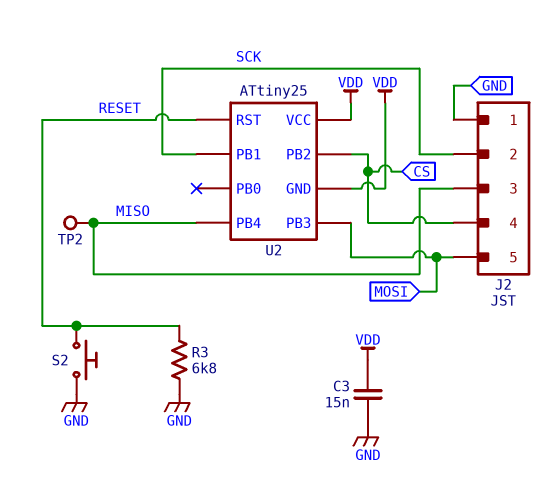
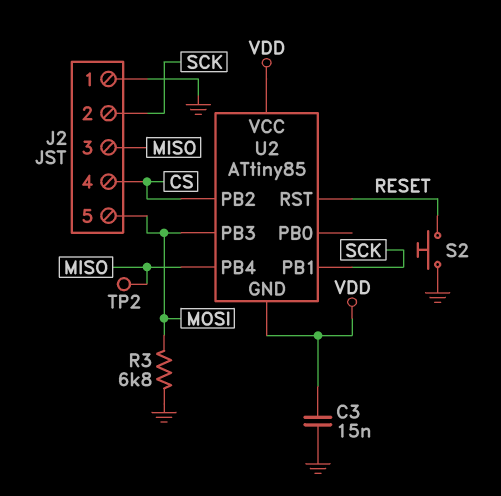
R3: 6.8k (GND, RESET) -> 6.8k (GND, MOSI)
U2: ATtiny25 -> ATtiny85

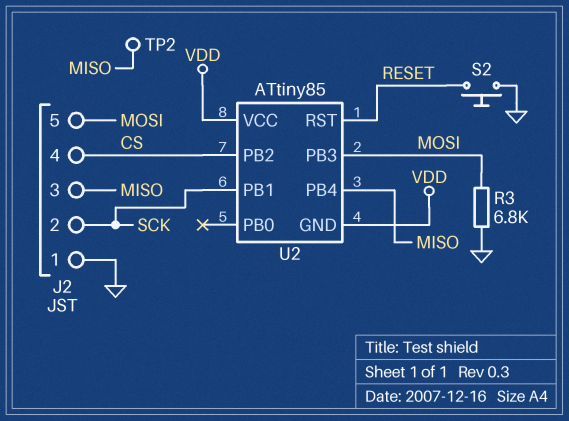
C3: 15nF (GND, VDD) -> none

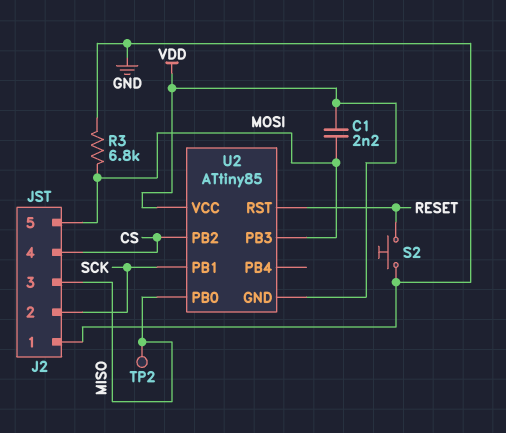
C1: none -> 2.2nF (MOSI, VDD)
U2 pin PB0: none -> MISO
U2 pin PB4: MISO -> none

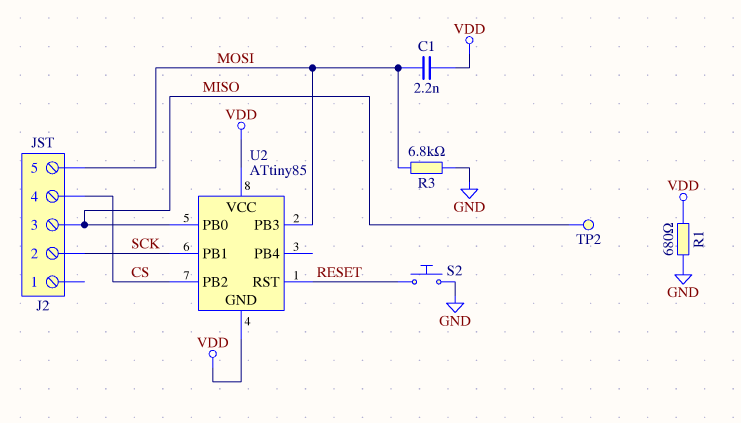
J2 pin 1: GND -> none
R1: none -> 680 (GND, VDD)

